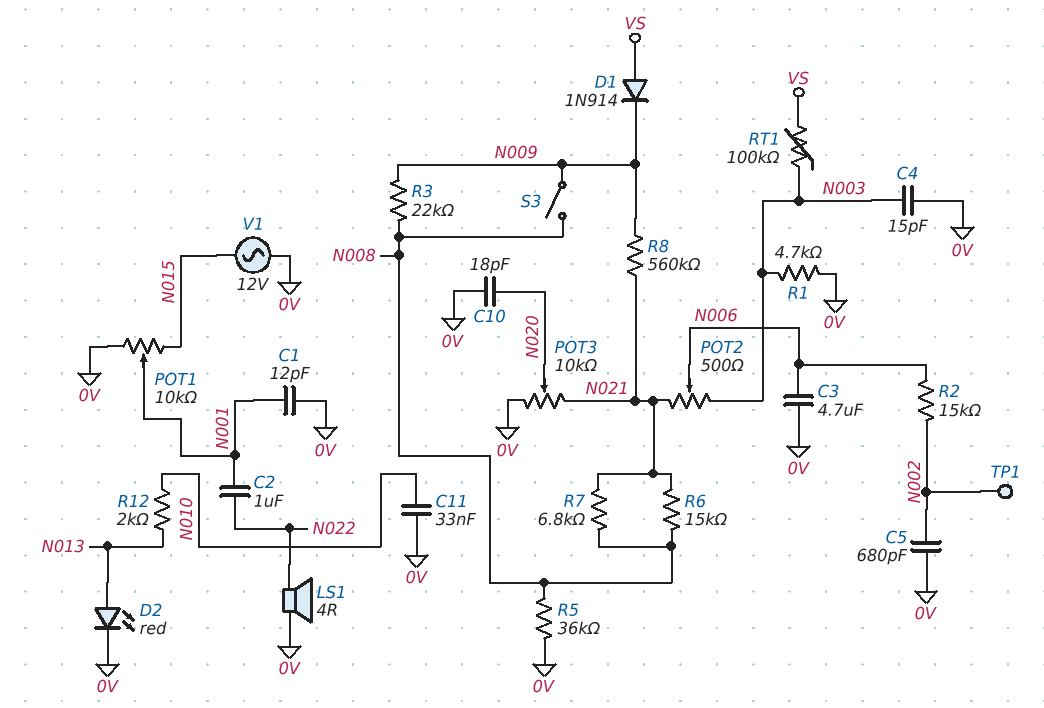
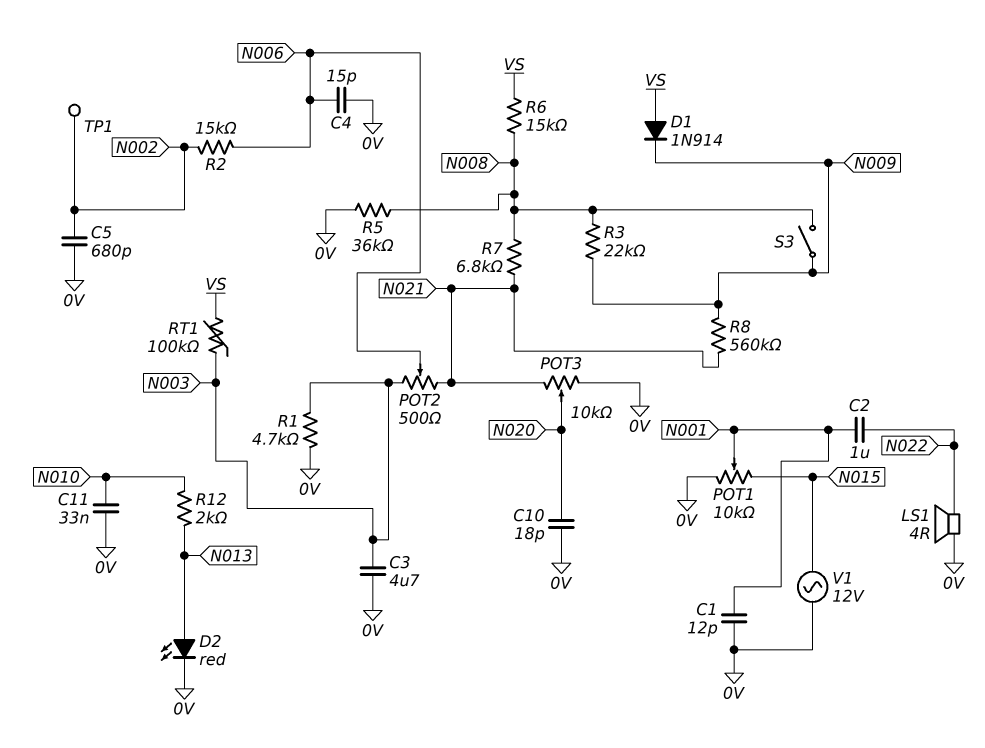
C3: 4.7uF (0V, N006) -> 4.7uF (0V, N003)
C4: 15pF (0V, N003) -> 15pF (0V, N006)
R6: 15k (N008, N021) -> 15k (N008, VS)

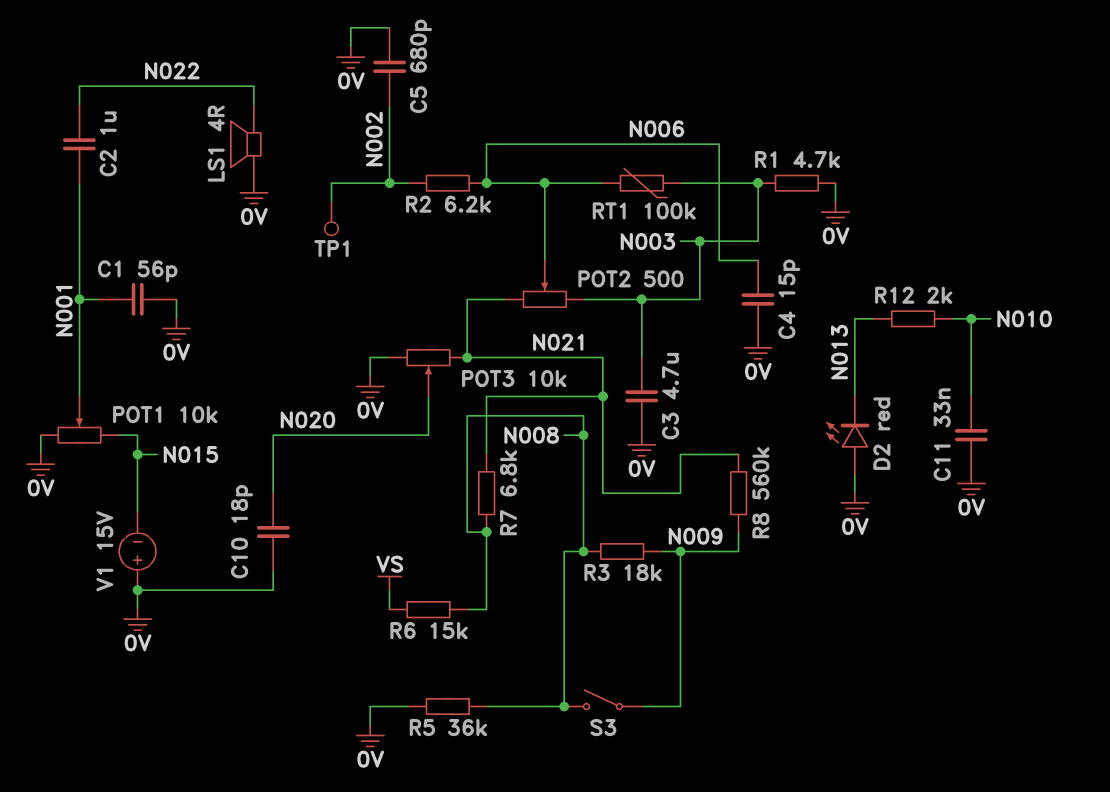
C1: 12pF (0V, N001) -> 56pF (0V, N001)
D1: diode 1N914 (A VS, K N009) -> none
D2: LED red (A N013, K 0V) -> LED red (A 0V, K N013)
R2: 15k (N002, N006) -> 6.2k (N002, N006)
R3: 22k (N008, N009) -> 18k (N008, N009)
RT1: 100k (N003, VS) -> 100k (N003, N006)
V1: AC 12V (0V, N015) -> 15V (plus 0V, minus N015)

